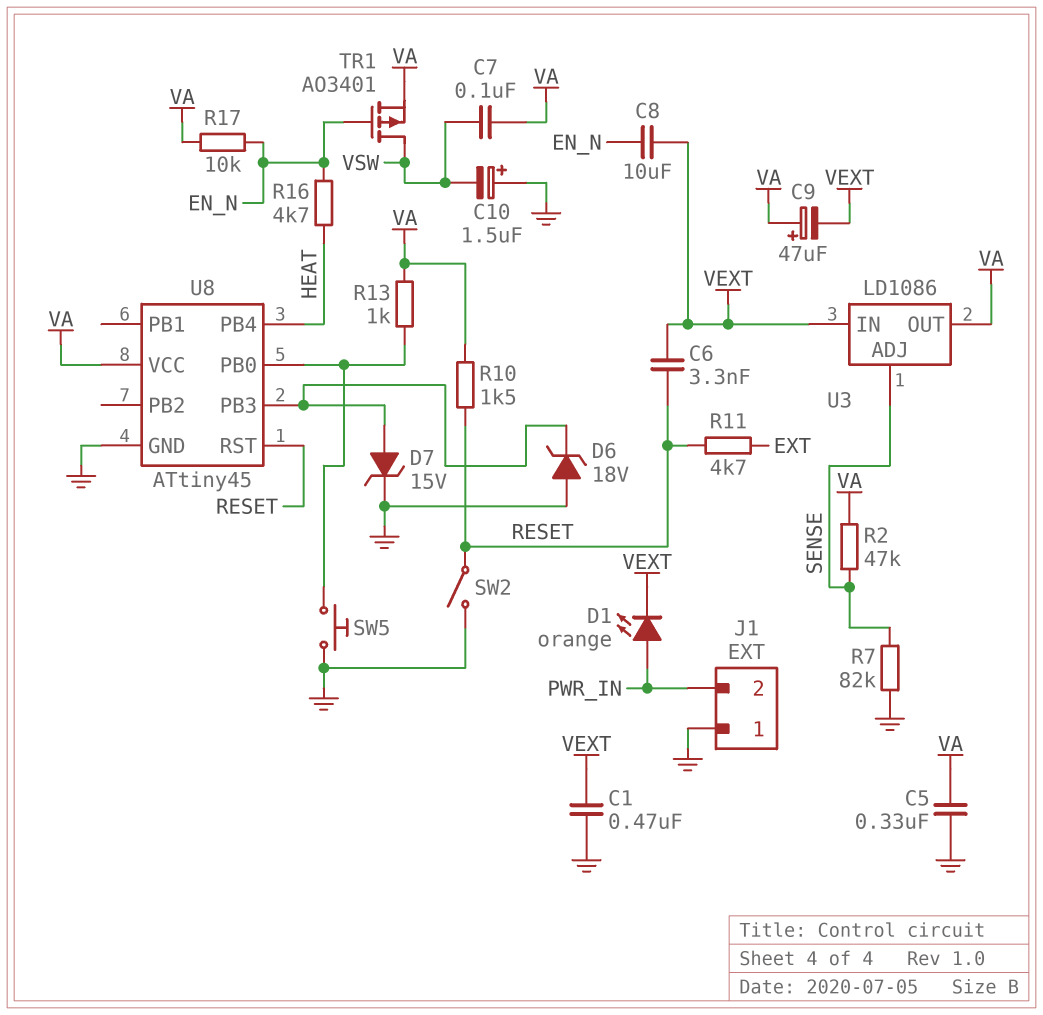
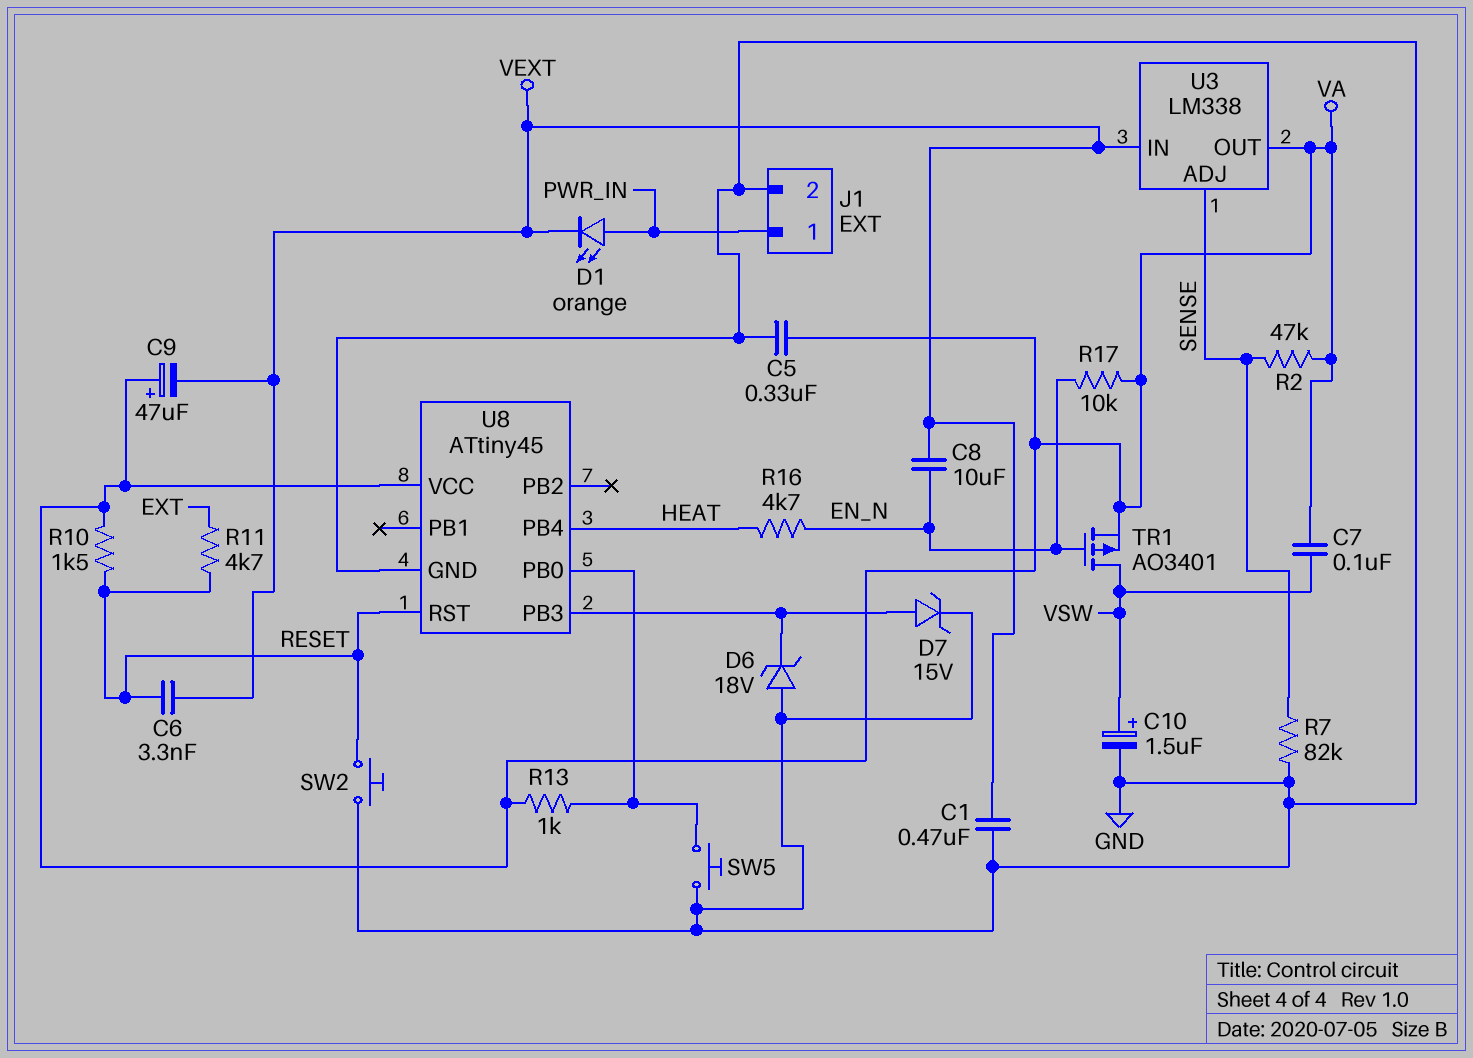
C10: 1.5uF (plus GND, minus VSW) -> 1.5uF (plus VSW, minus GND)
J1 pin 1: GND -> PWR_IN
J1 pin 2: PWR_IN -> GND
SW2: switch (GND, RESET) -> button (GND, RESET)
U3: LD1086 -> LM338

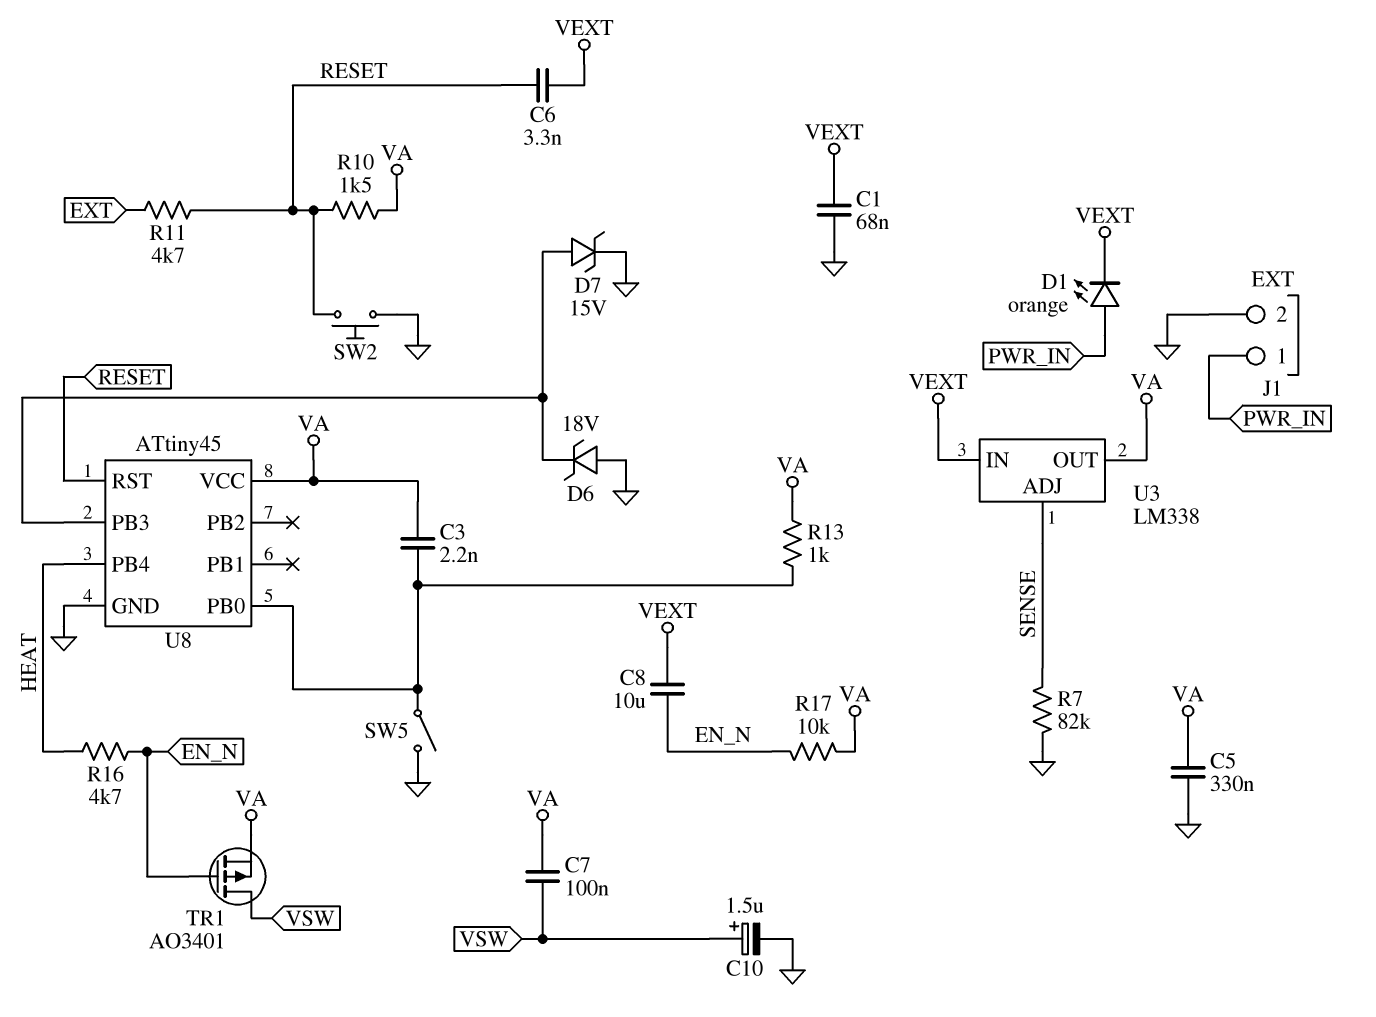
C1: 470nF (GND, VEXT) -> 68nF (GND, VEXT)
C3: none -> 2.2nF (U8/PB0, VA)
C9: 47uF (plus VA, minus VEXT) -> none
R2: 47k (SENSE, VA) -> none
SW5: button (GND, U8/PB0) -> switch (GND, U8/PB0)

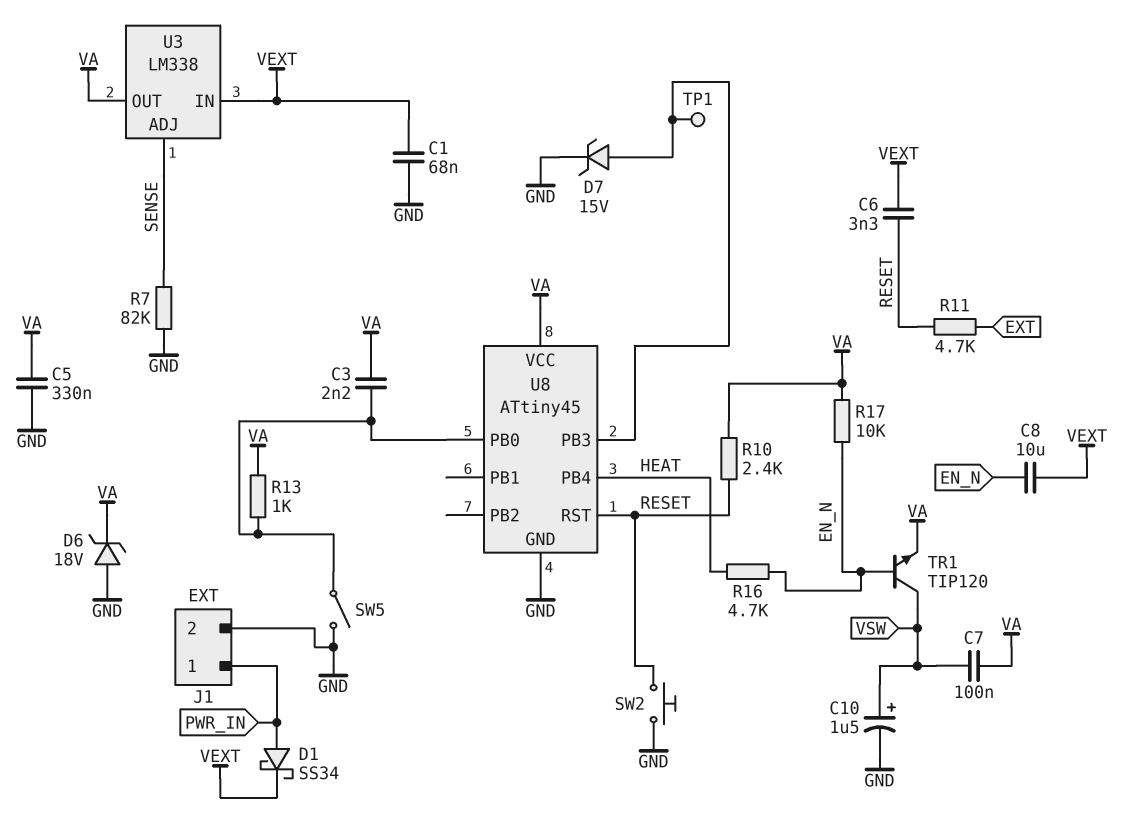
D1: LED orange (A PWR_IN, K VEXT) -> schottky SS34 (A PWR_IN, K VEXT)
D6: zener 18V (A GND, K U8/PB3) -> zener 18V (A GND, K VA)
R10: 1.5k (RESET, VA) -> 2.4k (RESET, VA)
TP1: none -> test point (U8/PB3)
TR1: PMOS AO3401 (G EN_N, D VSW, S VA) -> NPN TIP120 (B EN_N, C VSW, E VA)

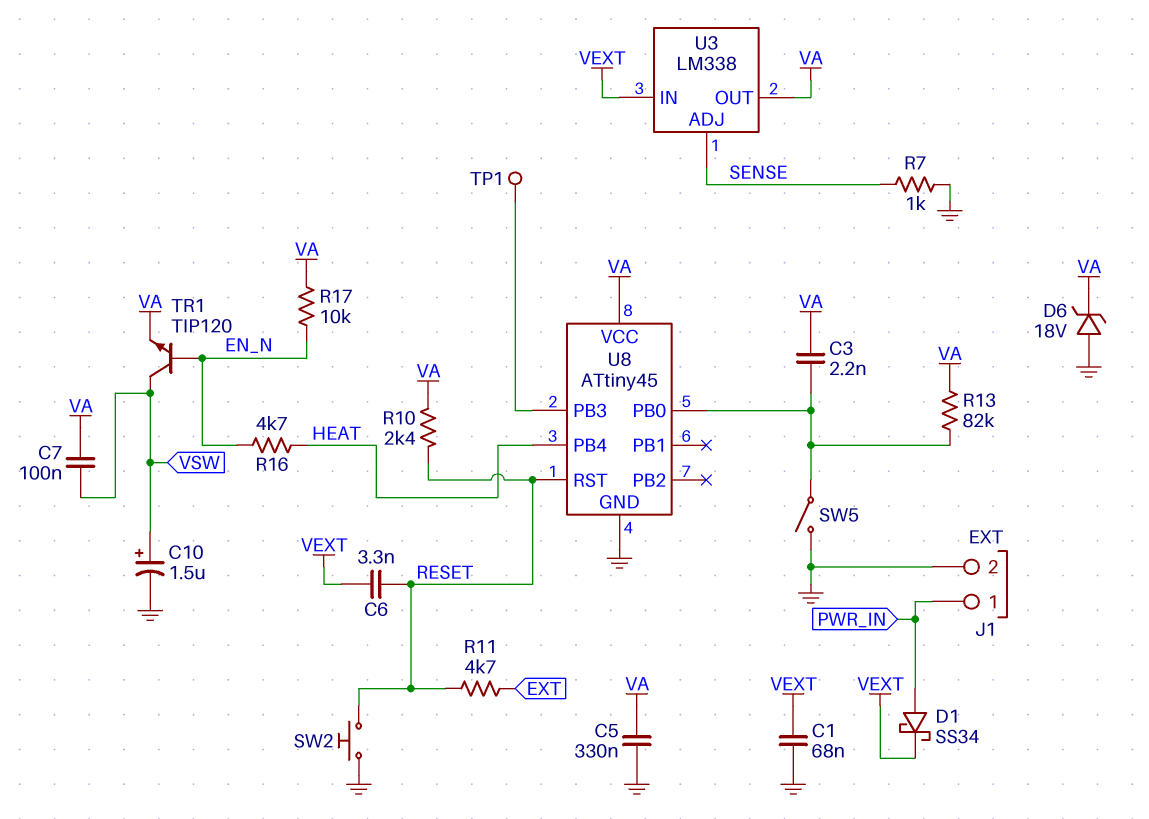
C8: 10uF (EN_N, VEXT) -> none
D7: zener 15V (A U8/PB3, K GND) -> none
R7: 82k (GND, SENSE) -> 1k (GND, SENSE)
R13: 1k (U8/PB0, VA) -> 82k (U8/PB0, VA)

